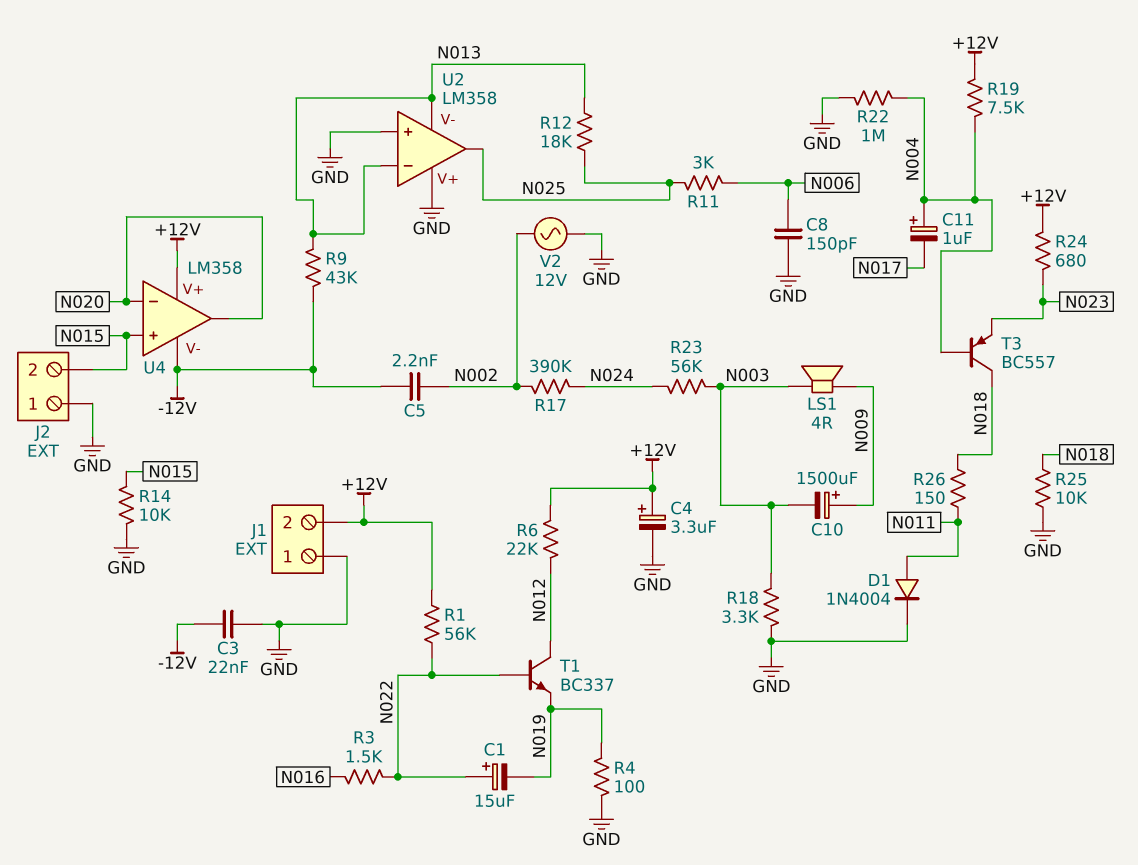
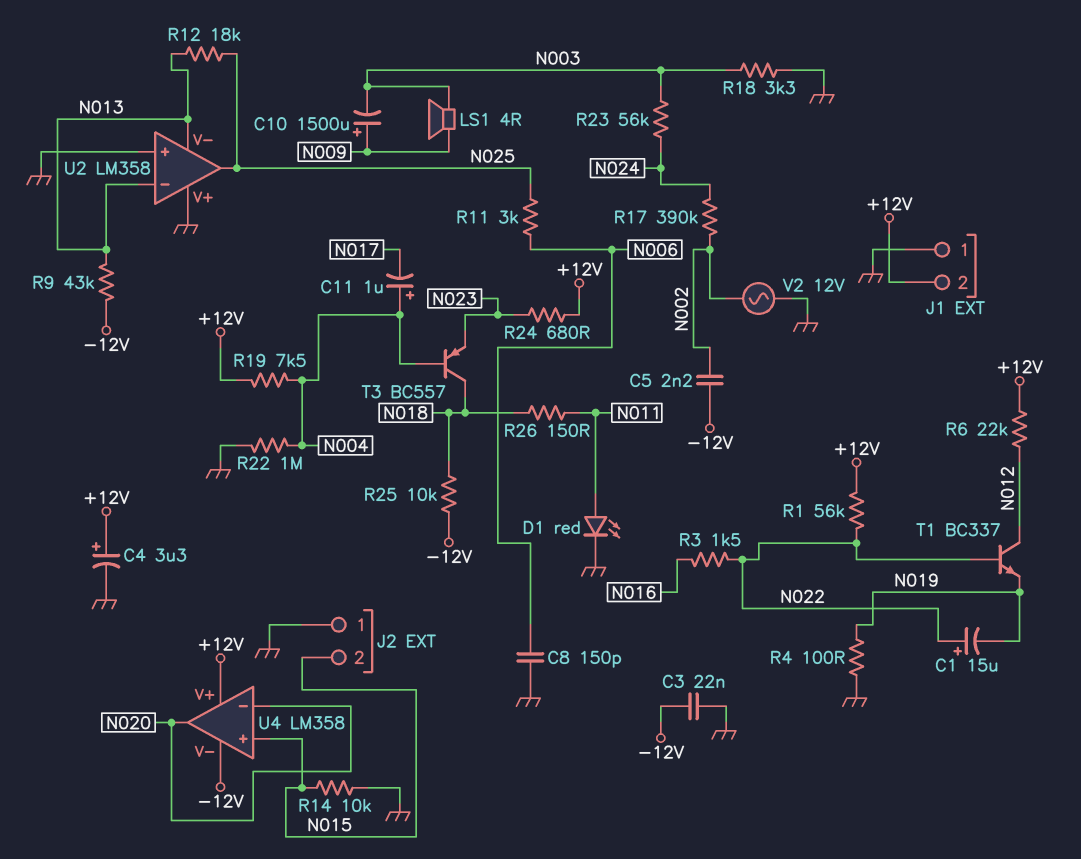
D1: diode 1N4004 (A N011, K GND) -> LED red (A N011, K GND)
R25: 10k (GND, N018) -> 10k (-12V, N018)

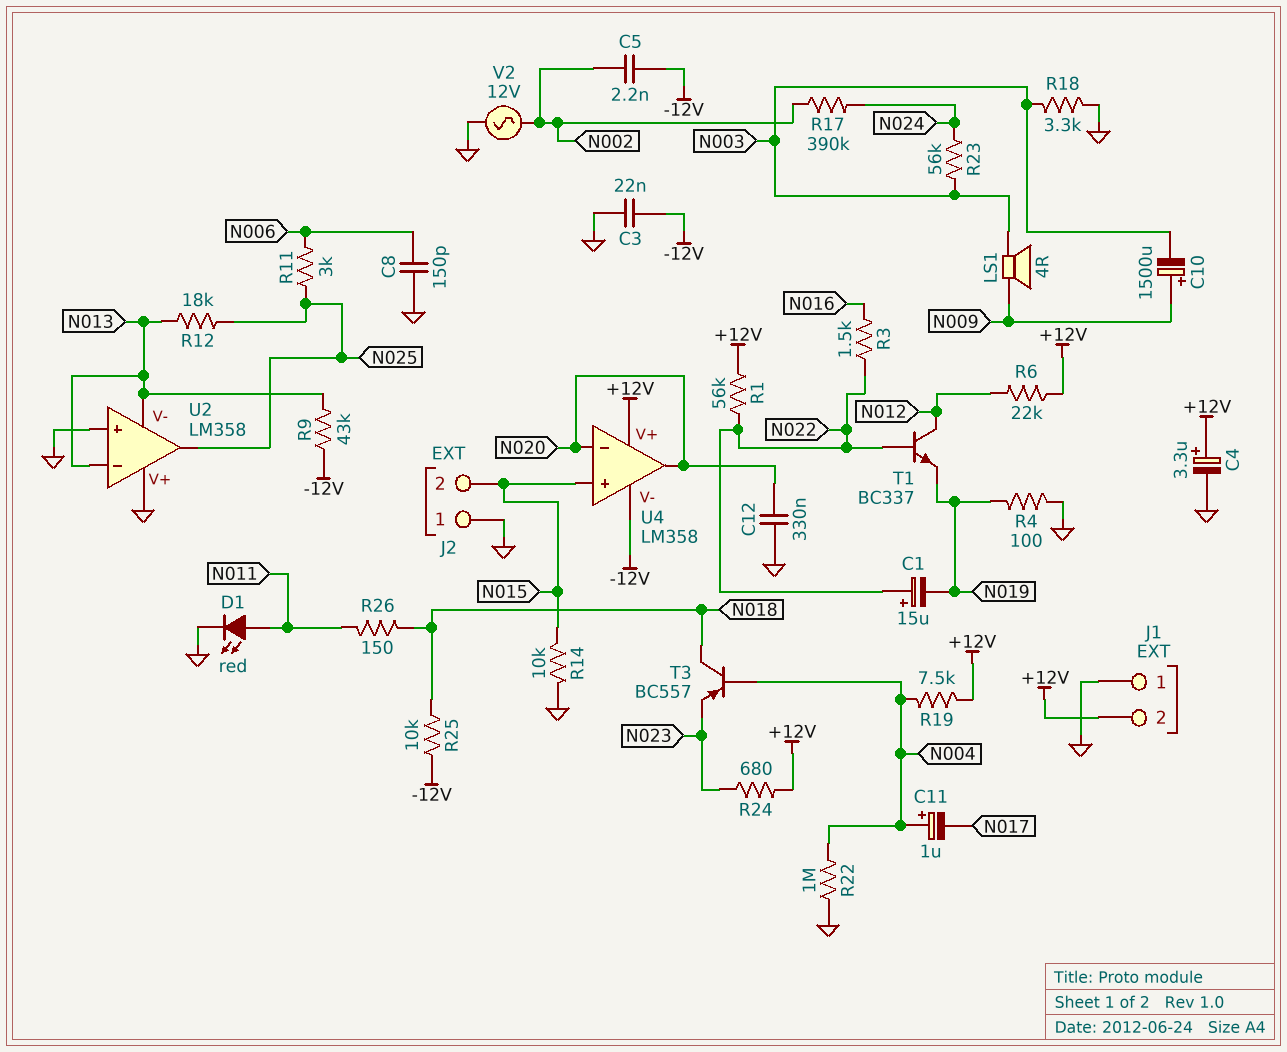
C12: none -> 330nF (GND, N020)

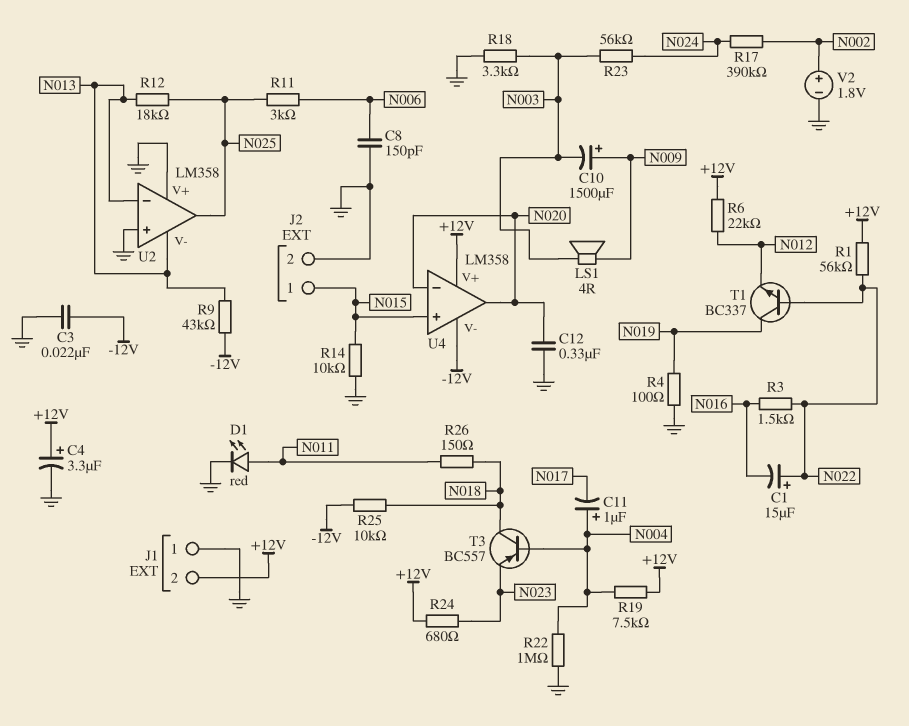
C1: 15uF (plus N022, minus N019) -> 15uF (plus N022, minus N016)
C5: 2.2nF (-12V, N002) -> none
J2 pin 1: GND -> N015
J2 pin 2: N015 -> GND
T1: NPN BC337 (B N022, C N012, E N019) -> NPN BC337 (B N022, C N019, E N012)
V2: AC 12V (GND, N002) -> 1.8V (plus N002, minus GND)

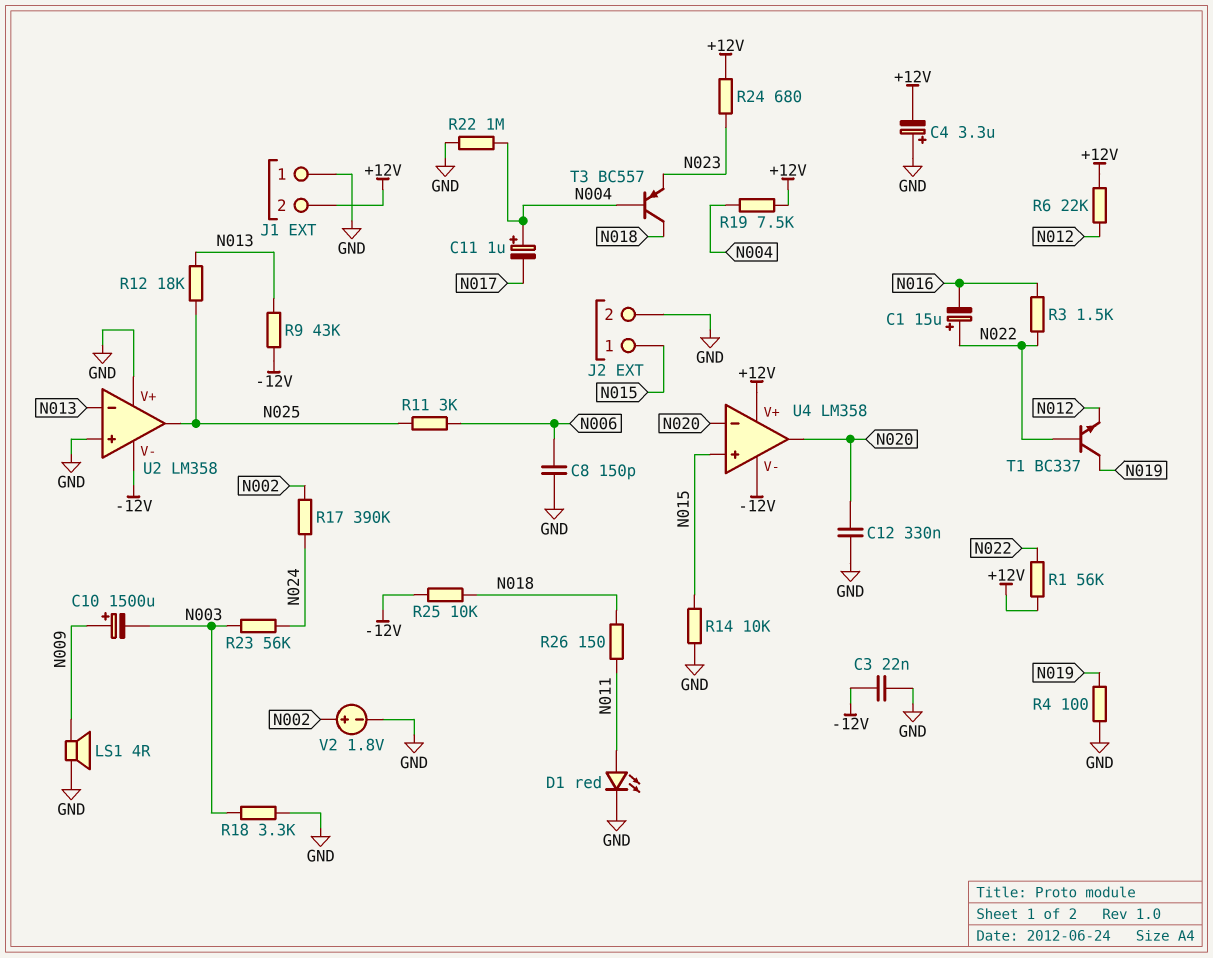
C4: 3.3uF (plus +12V, minus GND) -> 3.3uF (plus GND, minus +12V)
LS1: speaker 4R (N003, N009) -> speaker 4R (GND, N009)
U2 pin V-: N013 -> -12V

